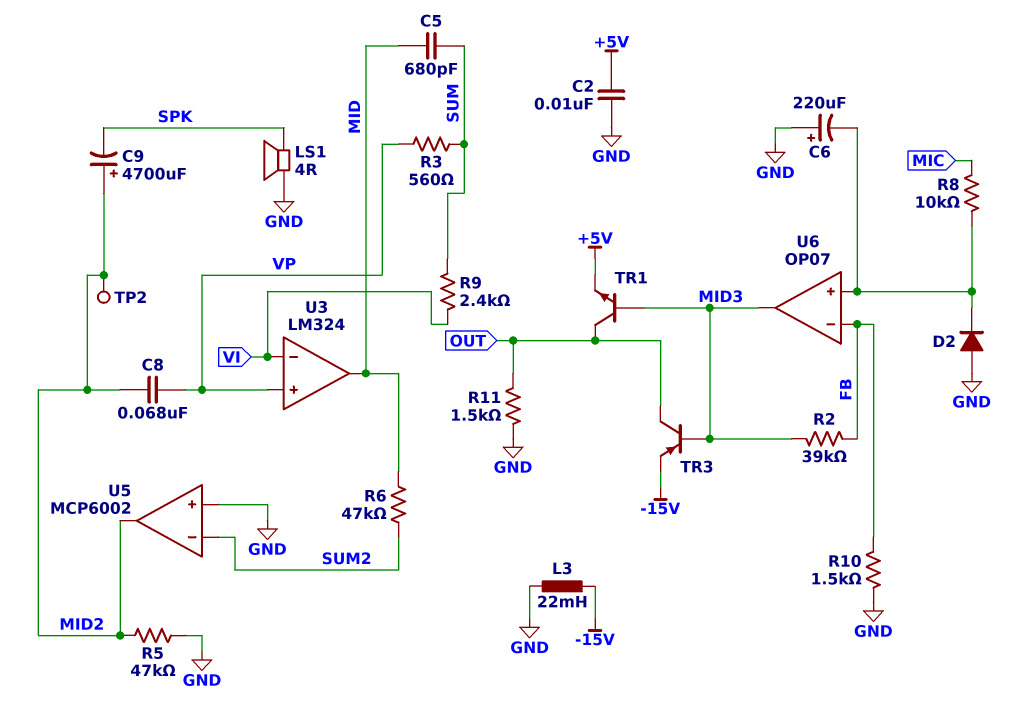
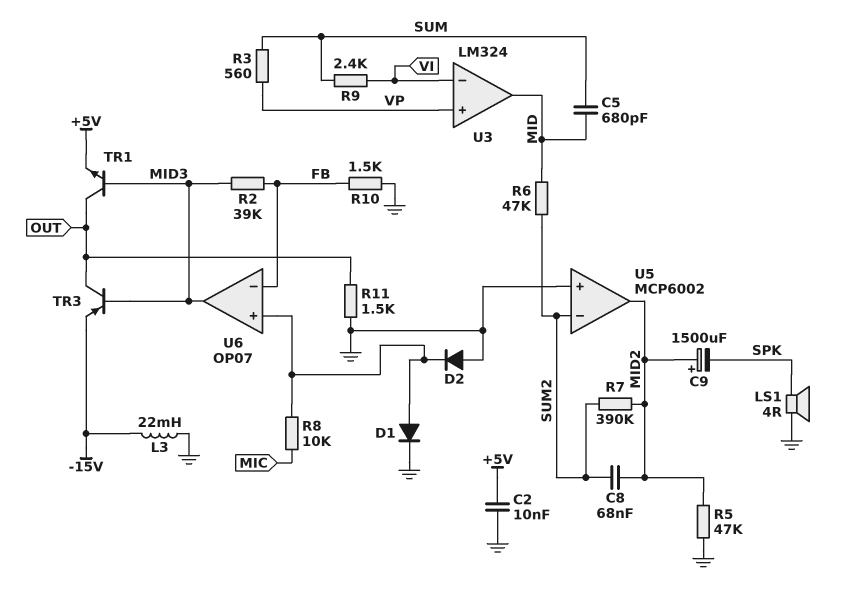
C6: 220uF (plus GND, minus U6/in+) -> none
C8: 68nF (MID2, VP) -> 68nF (MID2, SUM2)
C9: 4700uF (plus MID2, minus SPK) -> 1500uF (plus MID2, minus SPK)
D1: none -> diode (A U6/in+, K GND)
R7: none -> 390k (MID2, SUM2)
TP2: test point (MID2) -> none

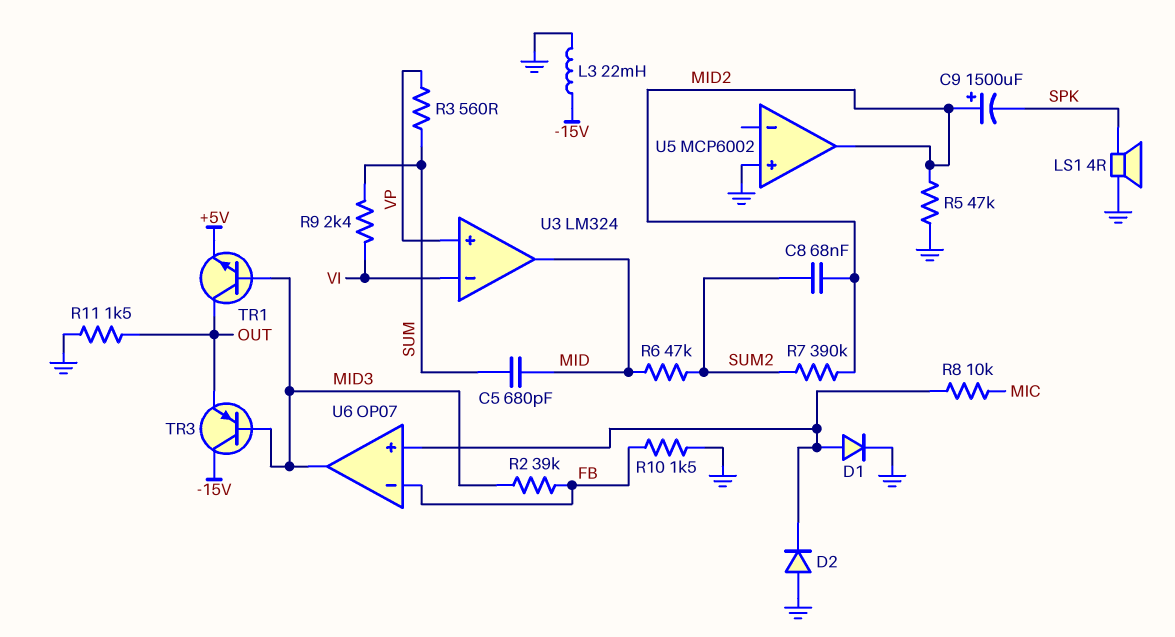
C2: 10nF (+5V, GND) -> none
TR3: PNP (B MID3, C OUT, E -15V) -> PNP (B MID3, C -15V, E OUT)
U5 pin in-: SUM2 -> none

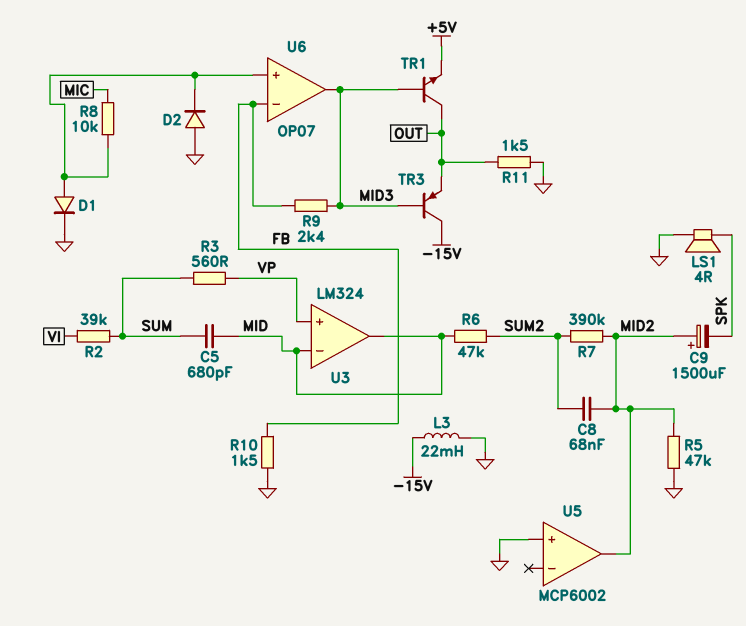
R2: 39k (FB, MID3) -> 39k (SUM, VI)
R9: 2.4k (SUM, VI) -> 2.4k (FB, MID3)
U3 pin in-: VI -> MID

